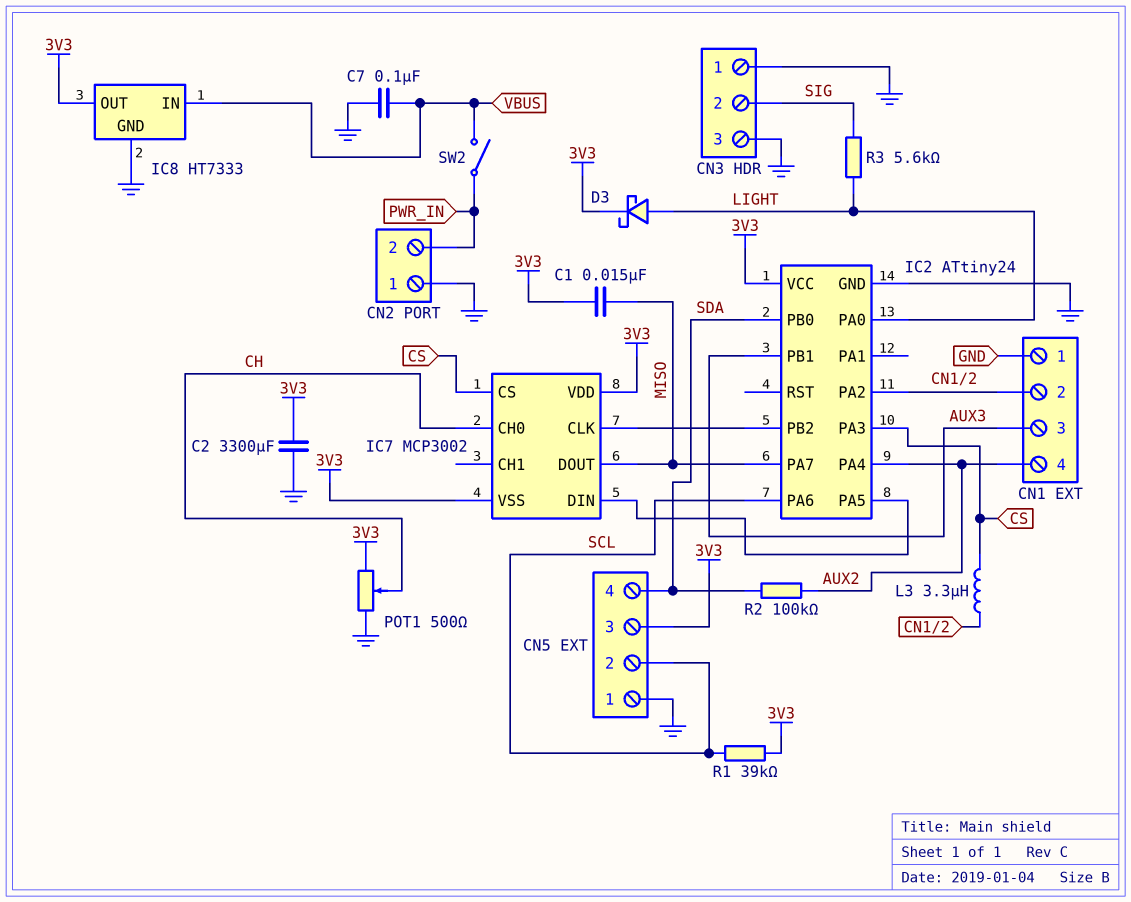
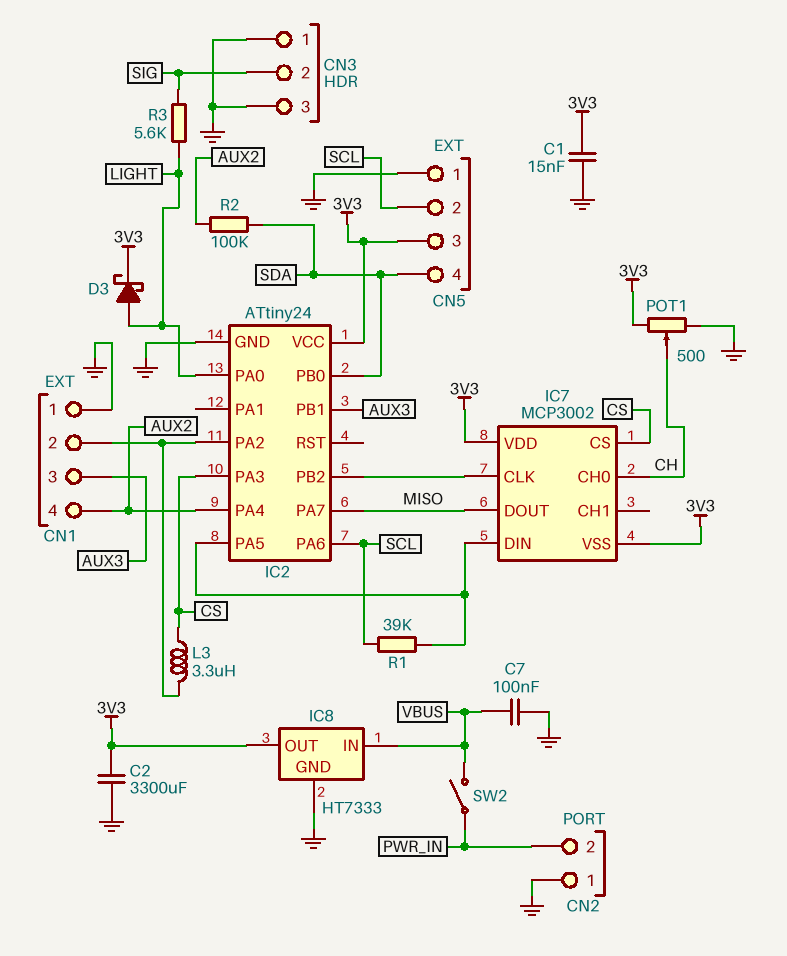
C1: 15nF (3V3, MISO) -> 15nF (3V3, GND)
R1: 39k (3V3, SCL) -> 39k (IC2/PA5, SCL)

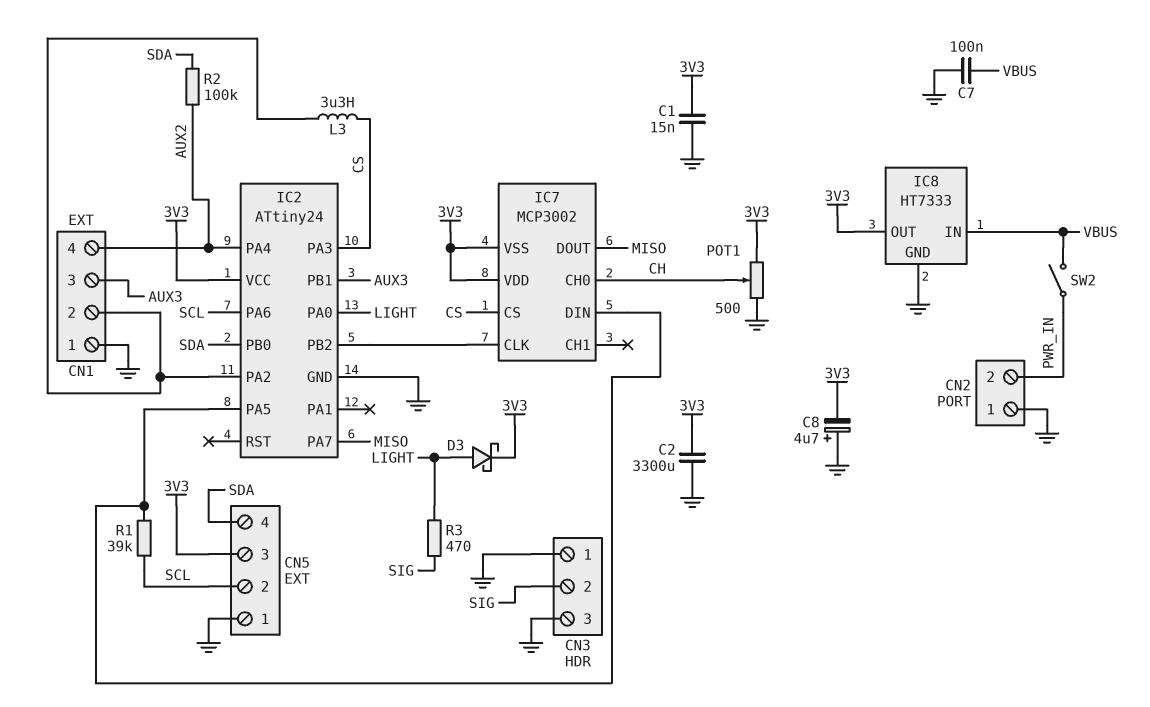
C8: none -> 4.7uF (plus GND, minus 3V3)
R3: 5.6k (LIGHT, SIG) -> 470 (LIGHT, SIG)

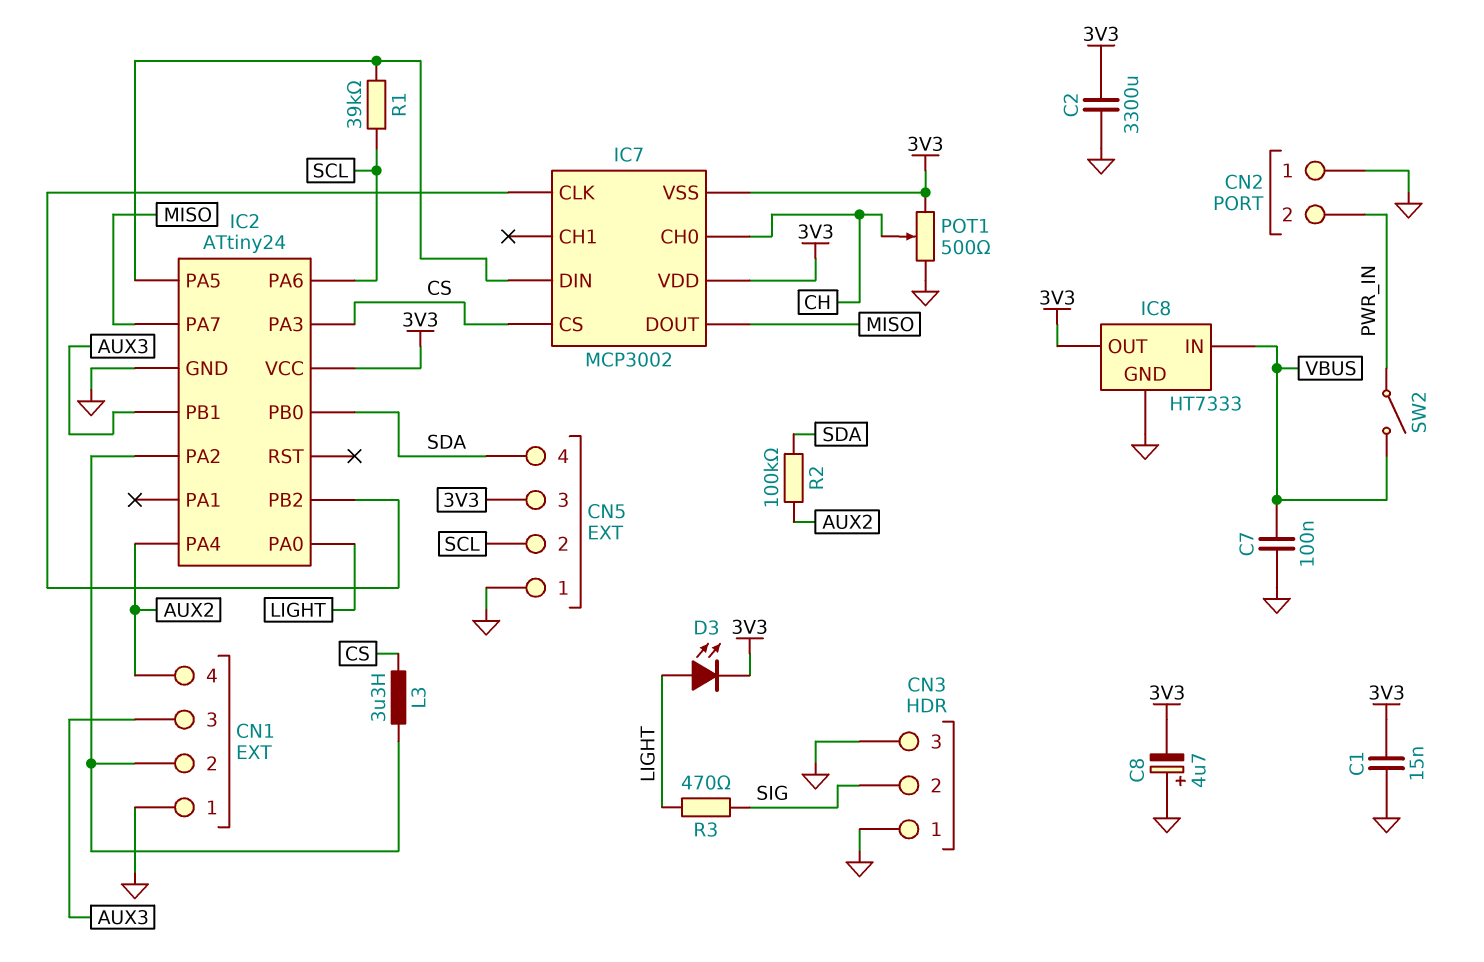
D3: schottky (A LIGHT, K 3V3) -> LED (A LIGHT, K 3V3)

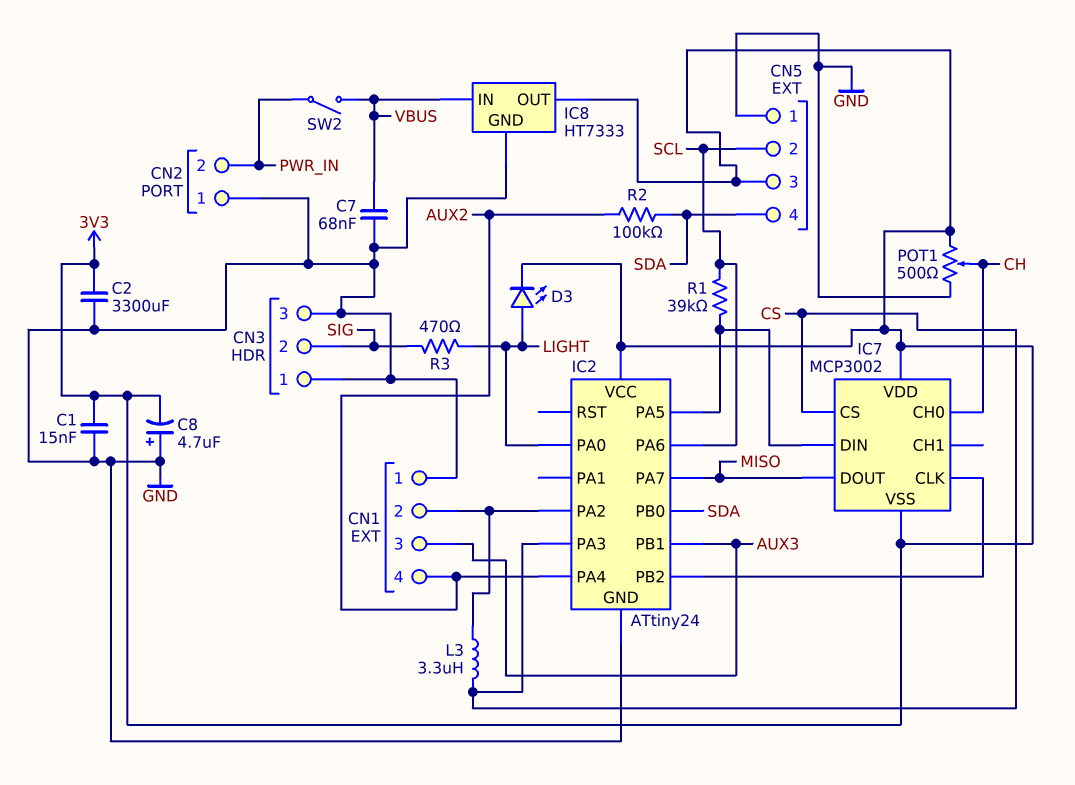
C7: 100nF (GND, VBUS) -> 68nF (GND, VBUS)

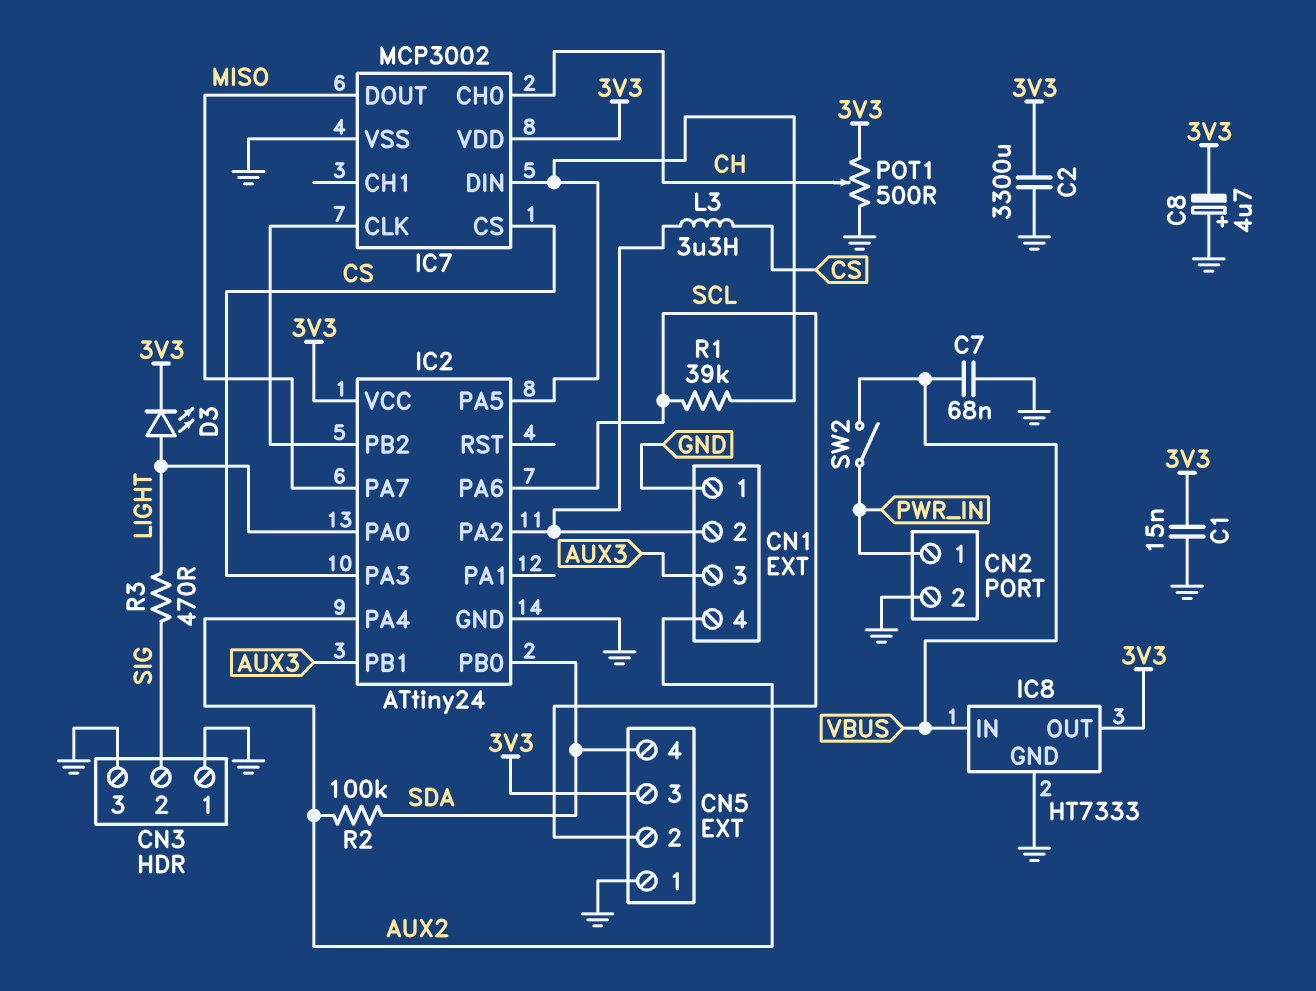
CN2 pin 1: GND -> PWR_IN
CN2 pin 2: PWR_IN -> GND
IC7 pin VSS: 3V3 -> GND

